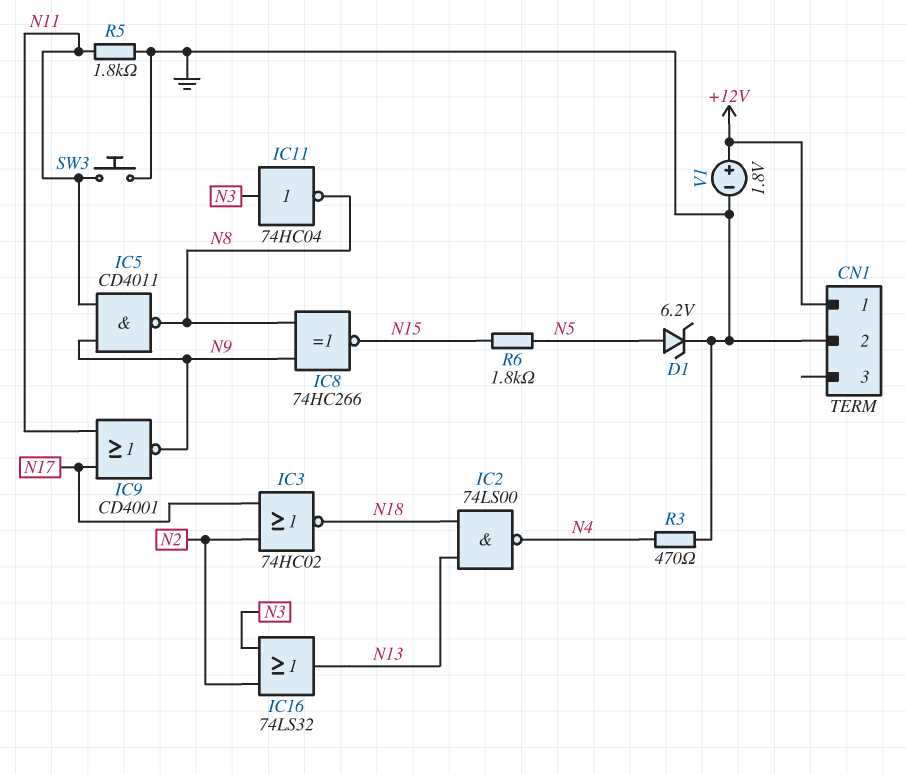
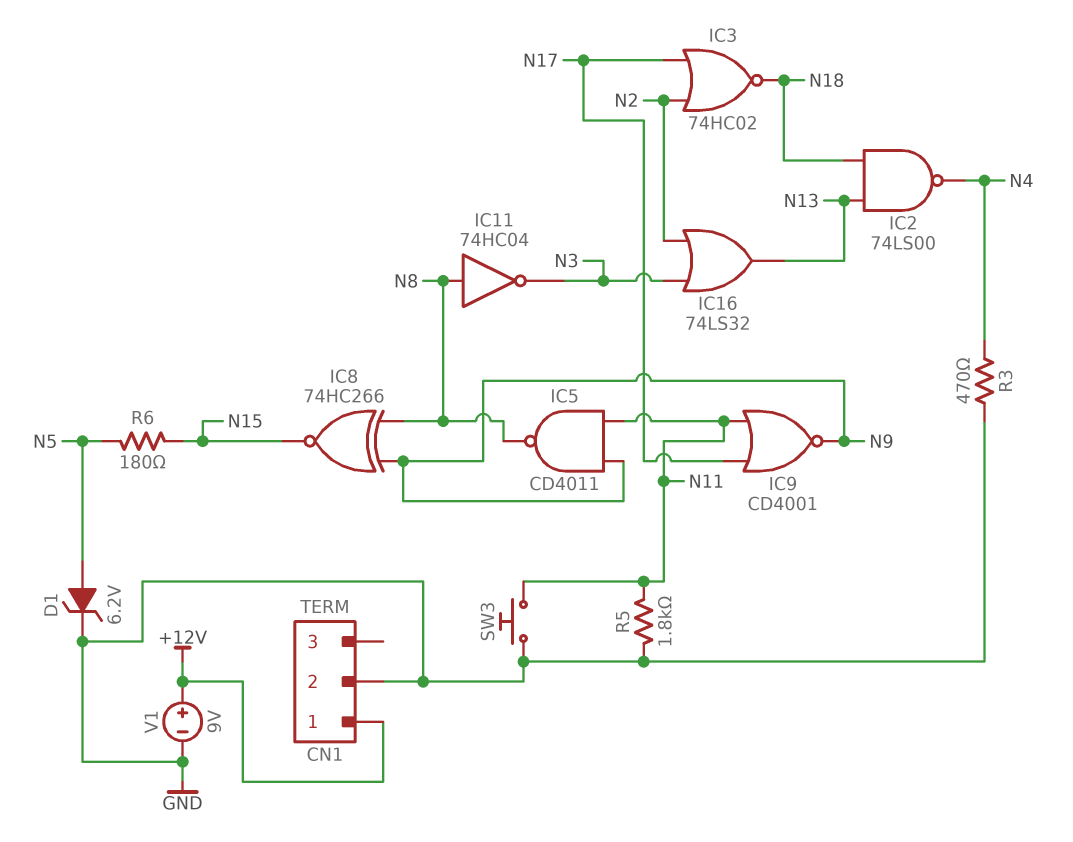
IC11: NOT 74HC04 (in N3, out N8) -> NOT 74HC04 (in N8, out N3)
R6: 1.8k (N5, N15) -> 180 (N5, N15)
V1: 1.8V (plus +12V, minus GND) -> 9V (plus +12V, minus GND)

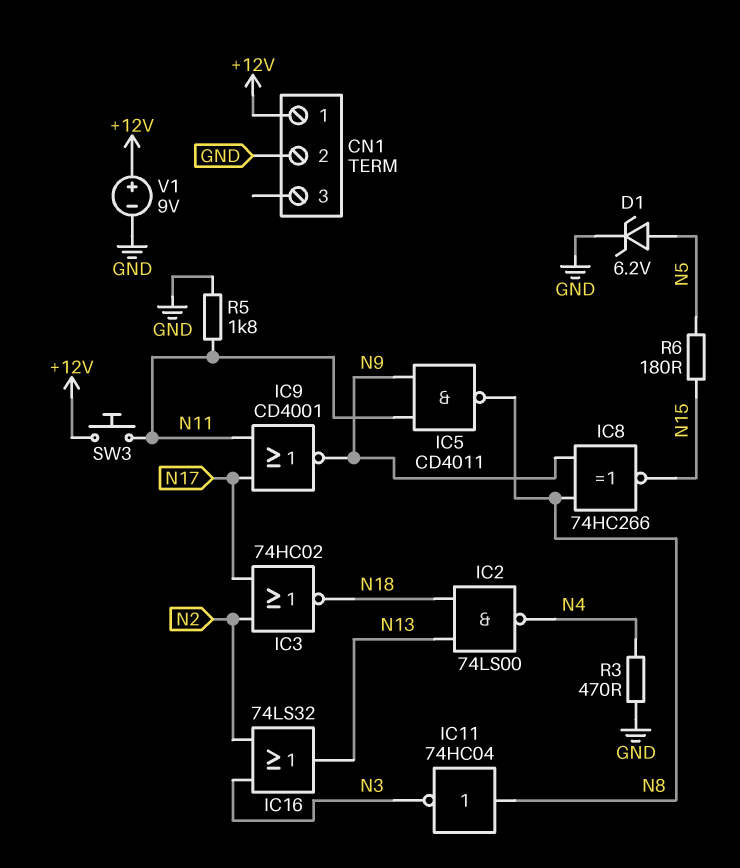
SW3: button (GND, N11) -> button (+12V, N11)

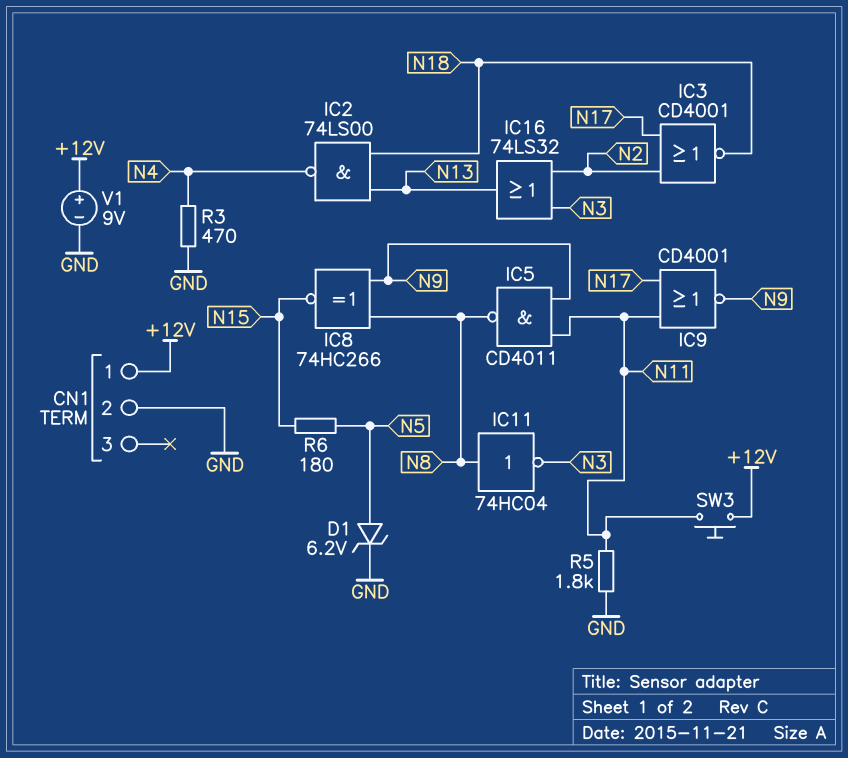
IC3: NOR 74HC02 (in N2, in N17, out N18) -> NOR CD4001 (in N2, in N17, out N18)

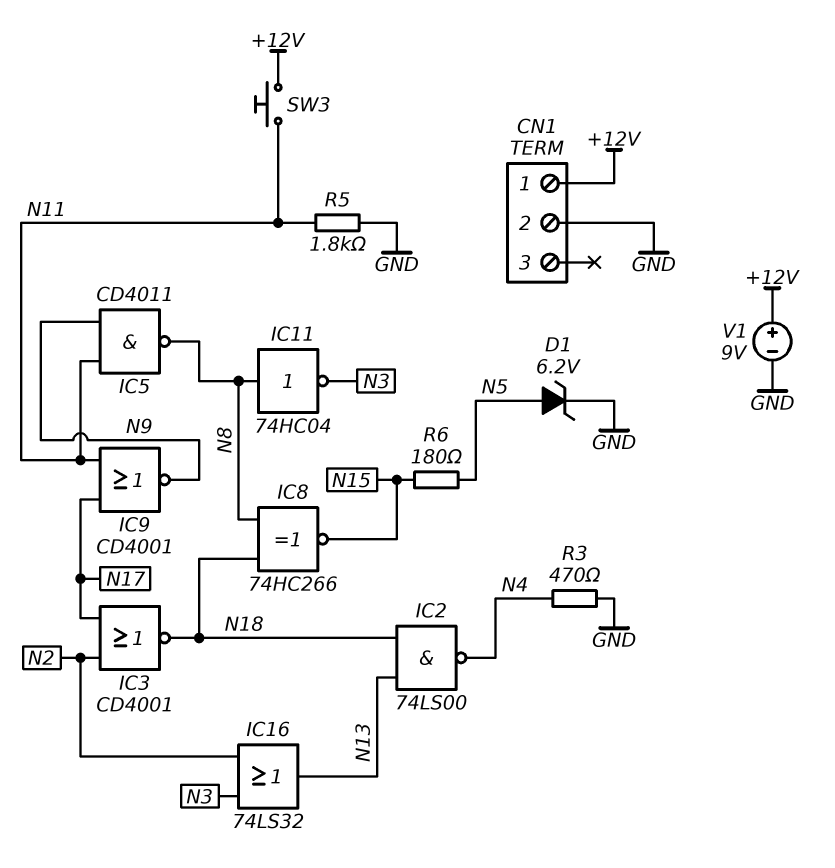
IC8: XNOR 74HC266 (in N8, in N9, out N15) -> XNOR 74HC266 (in N8, in N18, out N15)

